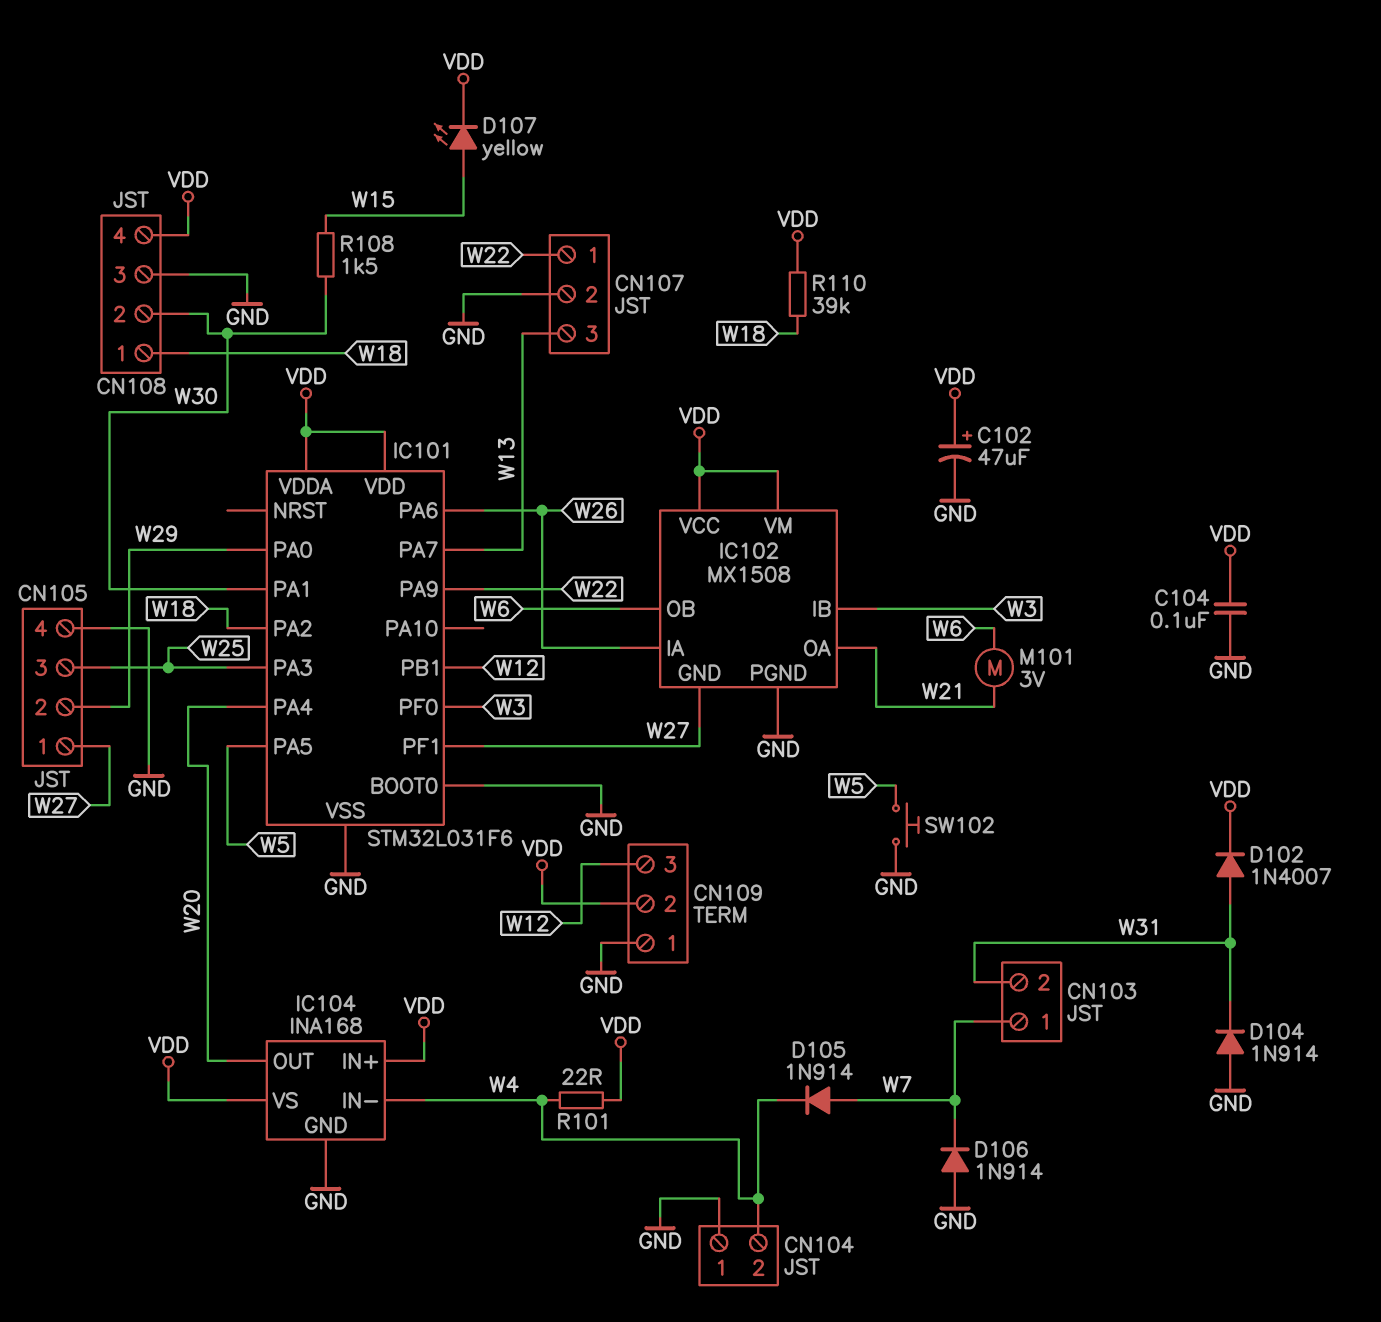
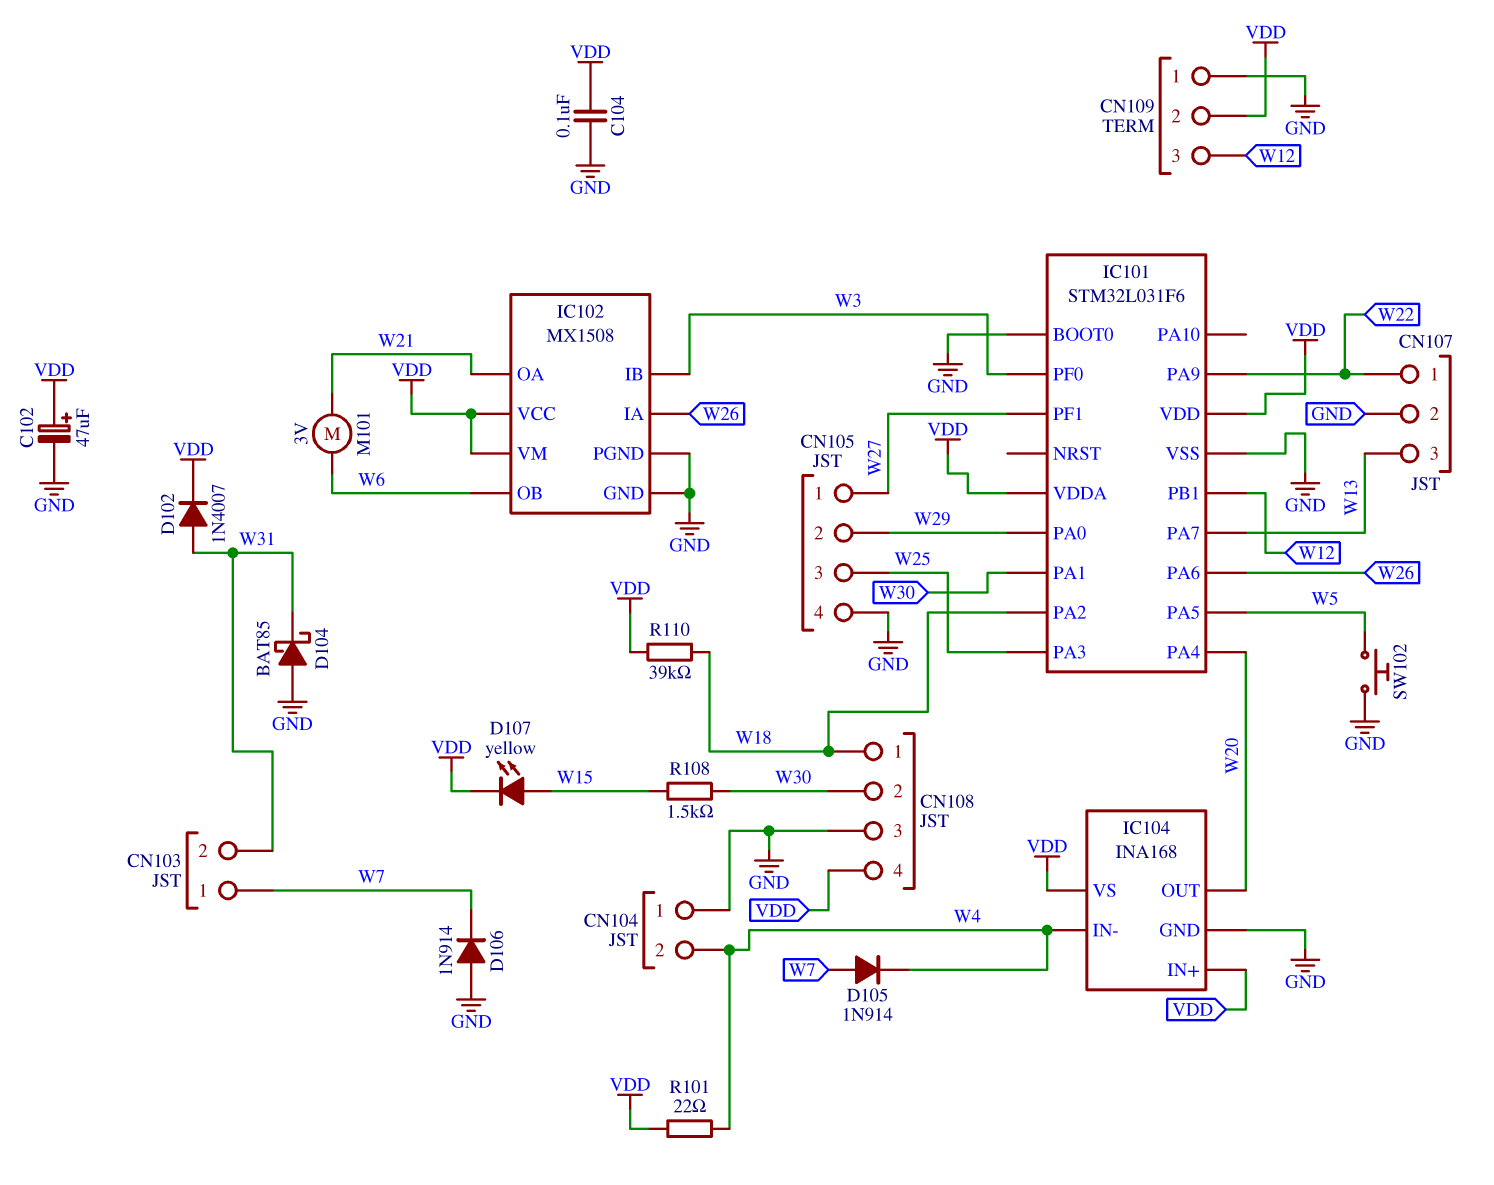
D104: diode 1N914 (A GND, K W31) -> schottky BAT85 (A GND, K W31)
IC102 pin GND: W27 -> GND

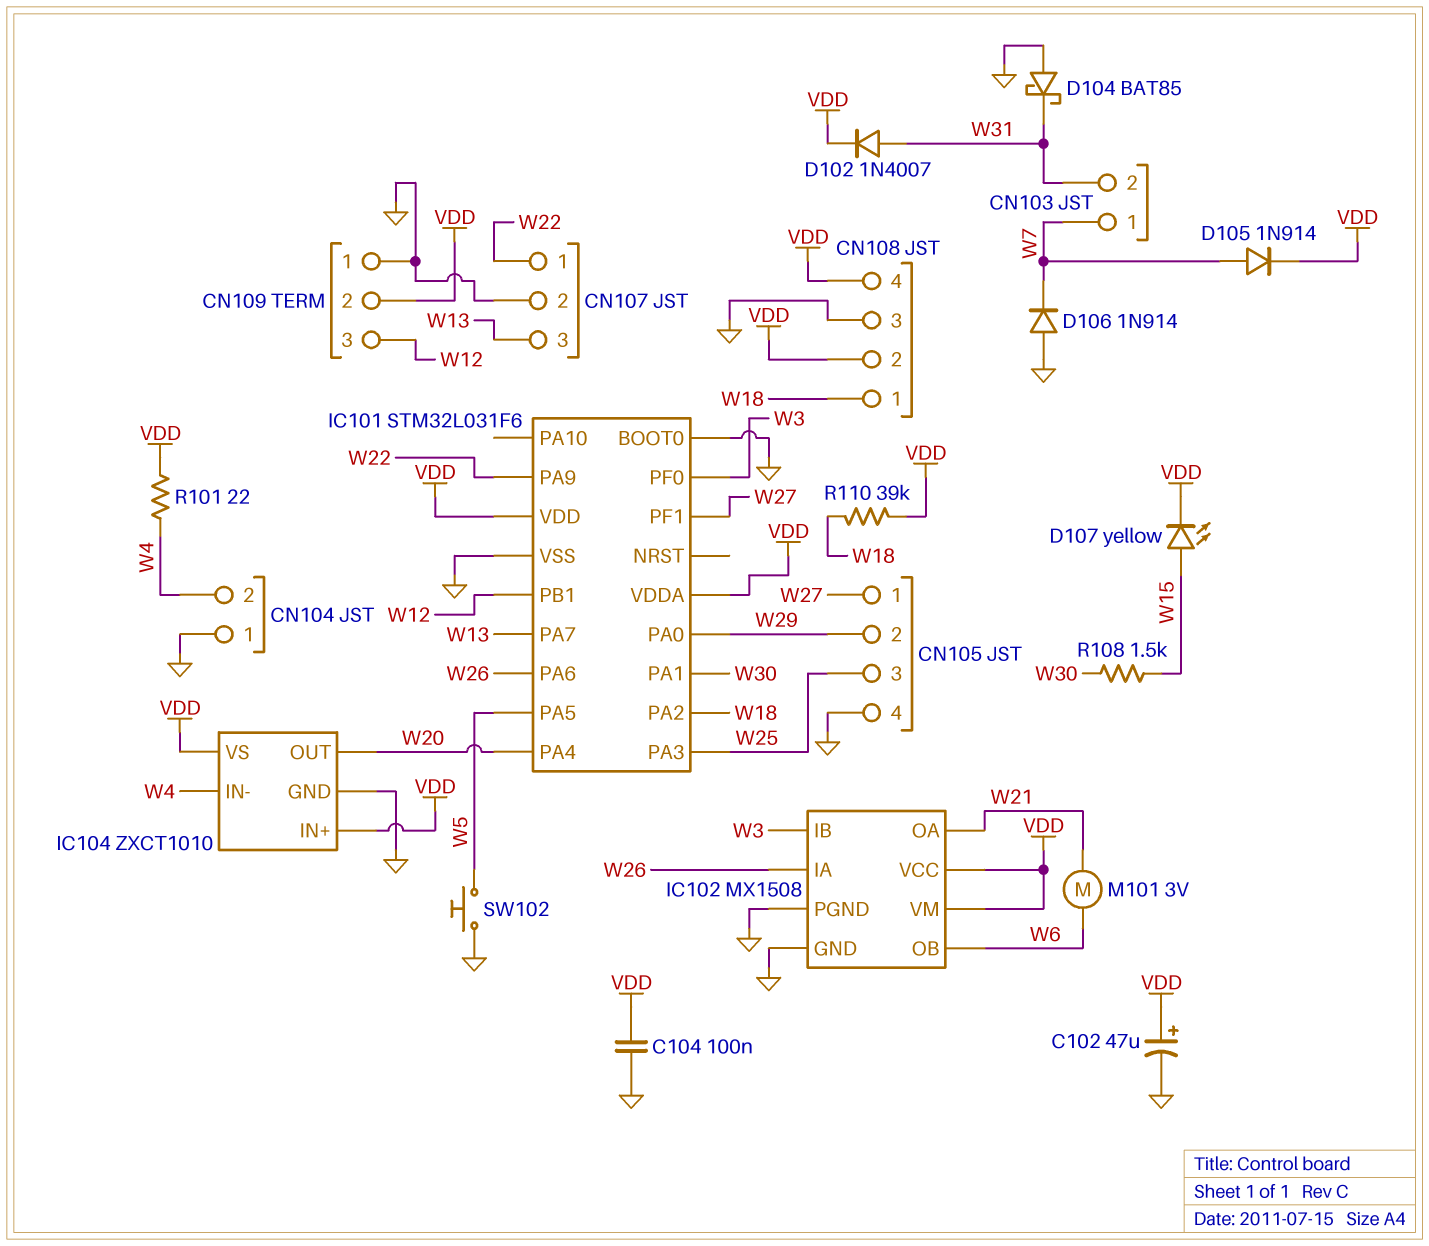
CN108 pin 2: W30 -> VDD
D105: diode 1N914 (A W7, K W4) -> diode 1N914 (A W7, K VDD)
IC104: INA168 -> ZXCT1010

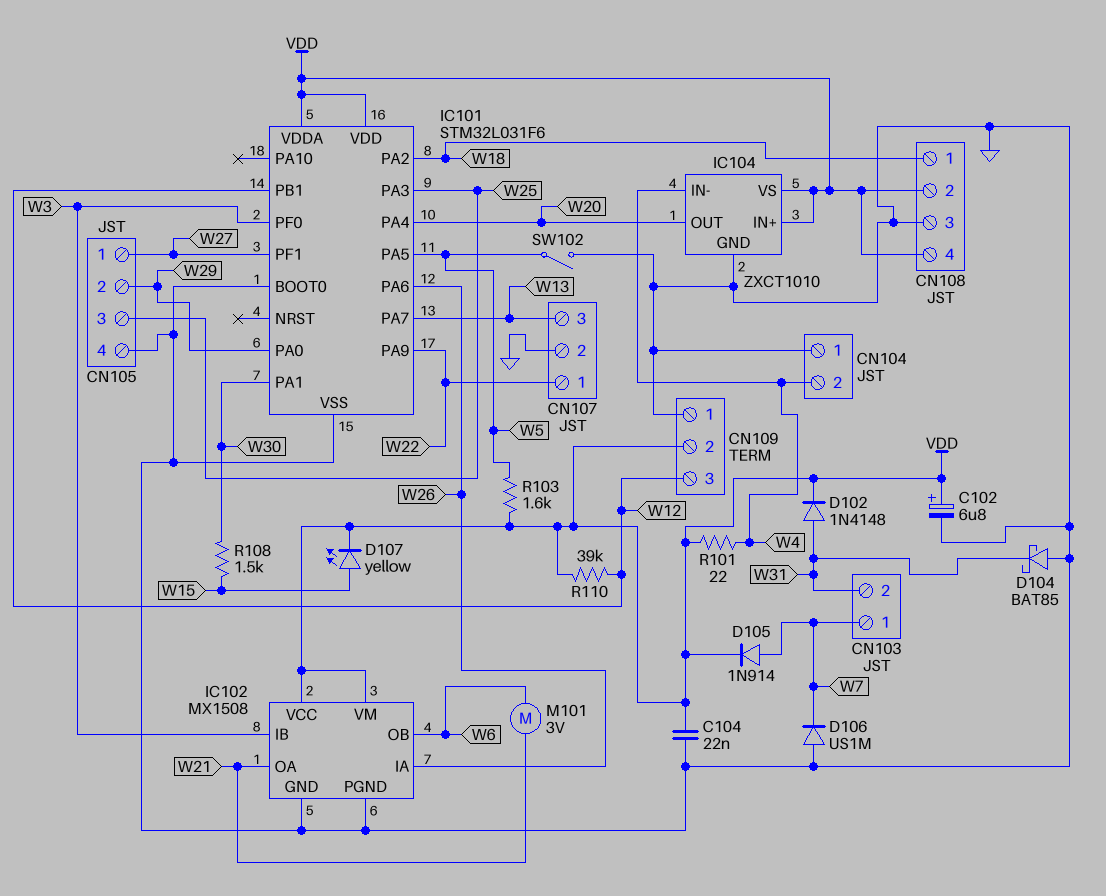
C102: 47uF (plus VDD, minus GND) -> 6.8uF (plus VDD, minus GND)
C104: 100nF (GND, VDD) -> 22nF (GND, VDD)
D102: diode 1N4007 (A W31, K VDD) -> diode 1N4148 (A W31, K VDD)
D106: diode 1N914 (A GND, K W7) -> diode US1M (A GND, K W7)
R103: none -> 1.6k (VDD, W5)
R110: 39k (VDD, W18) -> 39k (VDD, W12)
SW102: button (GND, W5) -> switch (GND, W5)

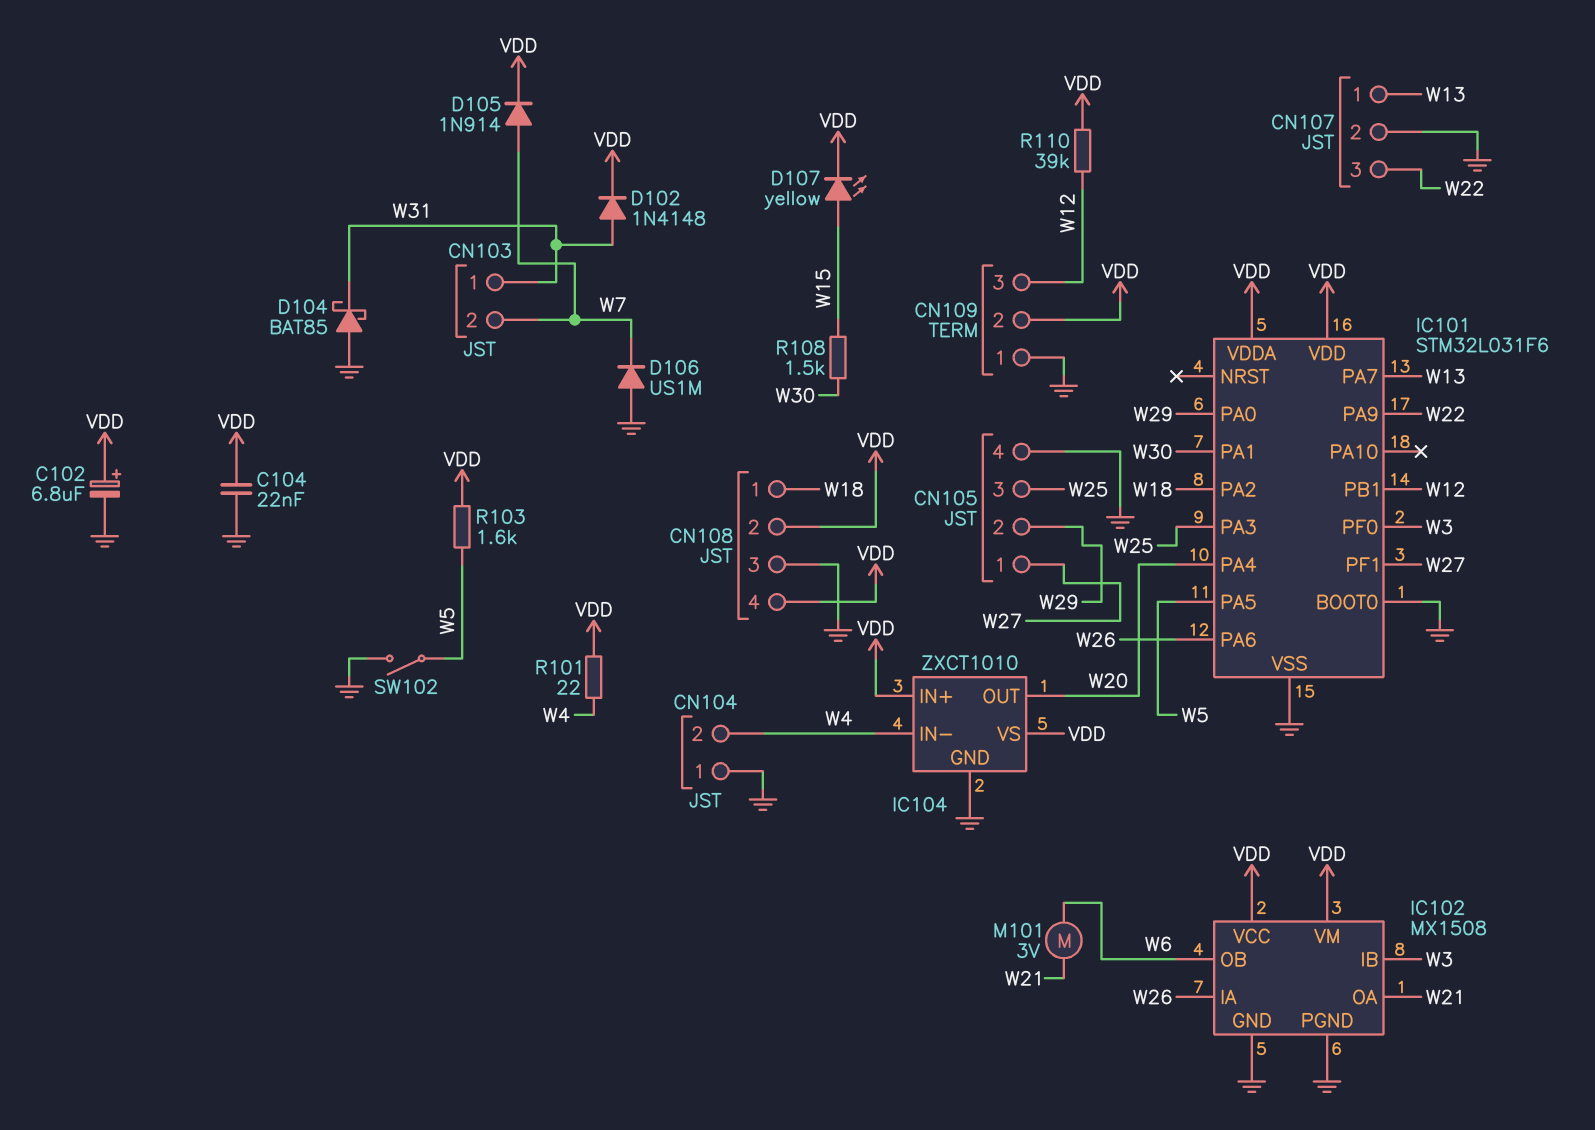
CN103 pin 1: W7 -> W31
CN103 pin 2: W31 -> W7
CN107 pin 1: W22 -> W13
CN107 pin 3: W13 -> W22

